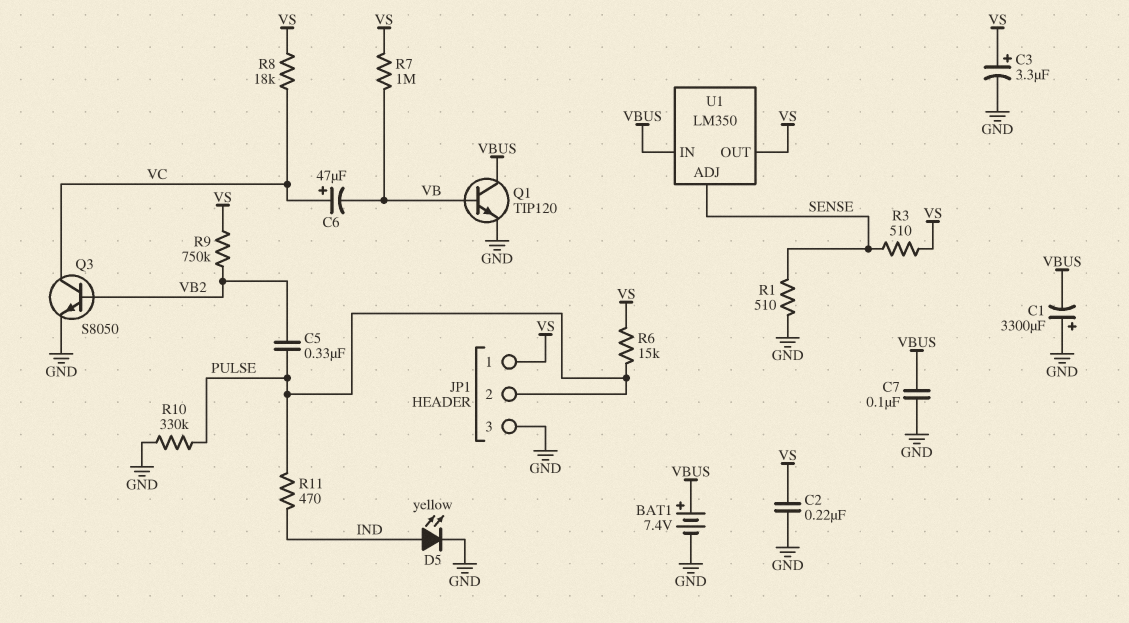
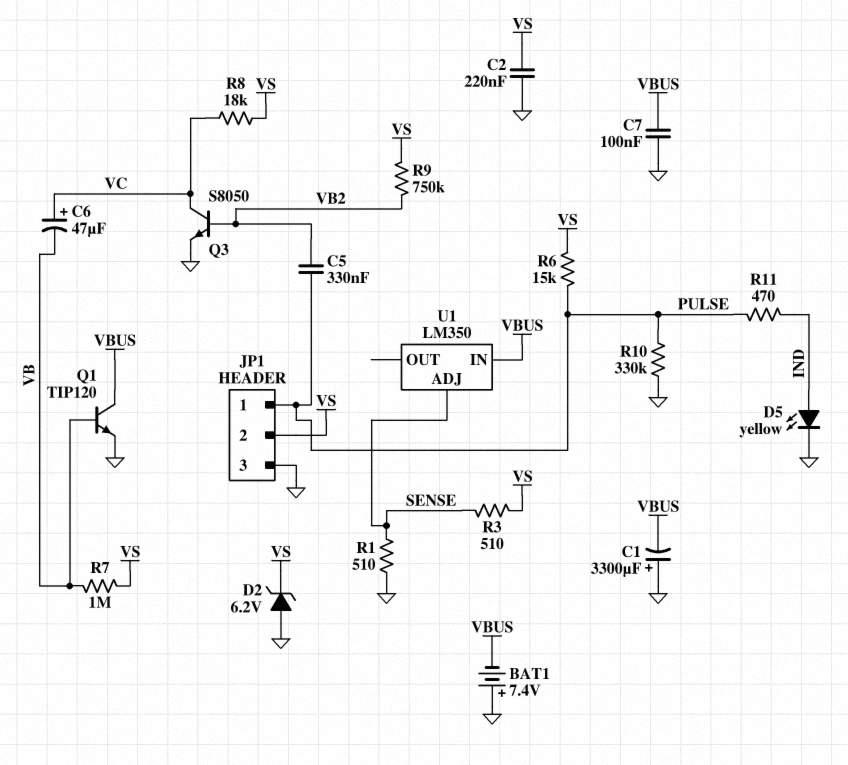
BAT1: 7.4V (plus VBUS, minus GND) -> 7.4V (plus GND, minus VBUS)
C3: 3.3uF (plus VS, minus GND) -> none
D2: none -> zener 6.2V (A GND, K VS)
JP1 pin 1: VS -> PULSE
JP1 pin 2: PULSE -> VS
U1 pin OUT: VS -> none

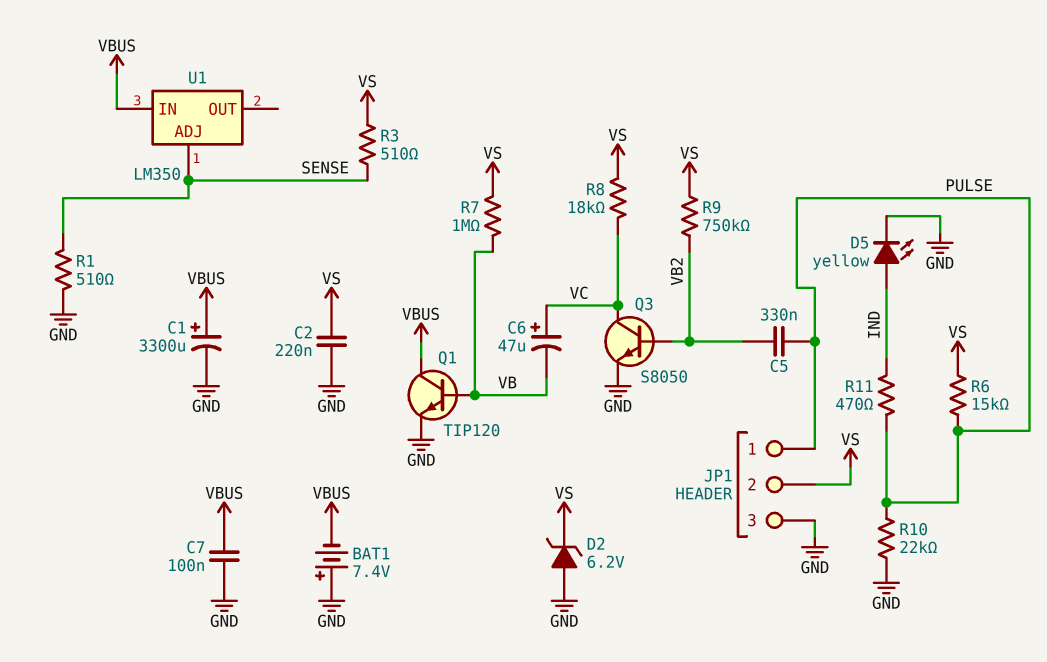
C1: 3300uF (plus GND, minus VBUS) -> 3300uF (plus VBUS, minus GND)
R10: 330k (GND, PULSE) -> 22k (GND, PULSE)

